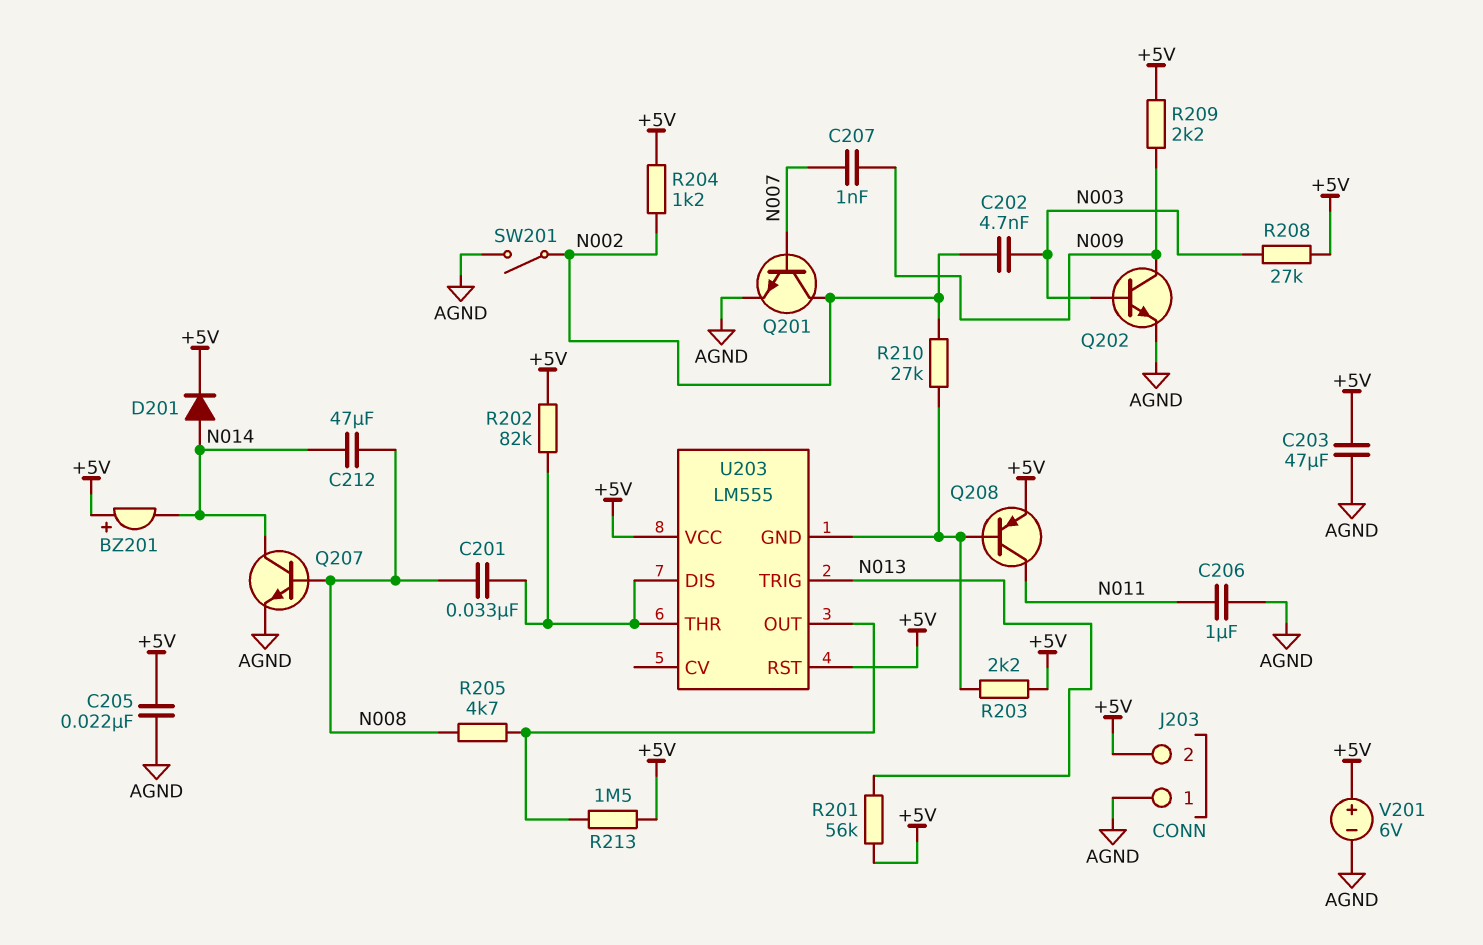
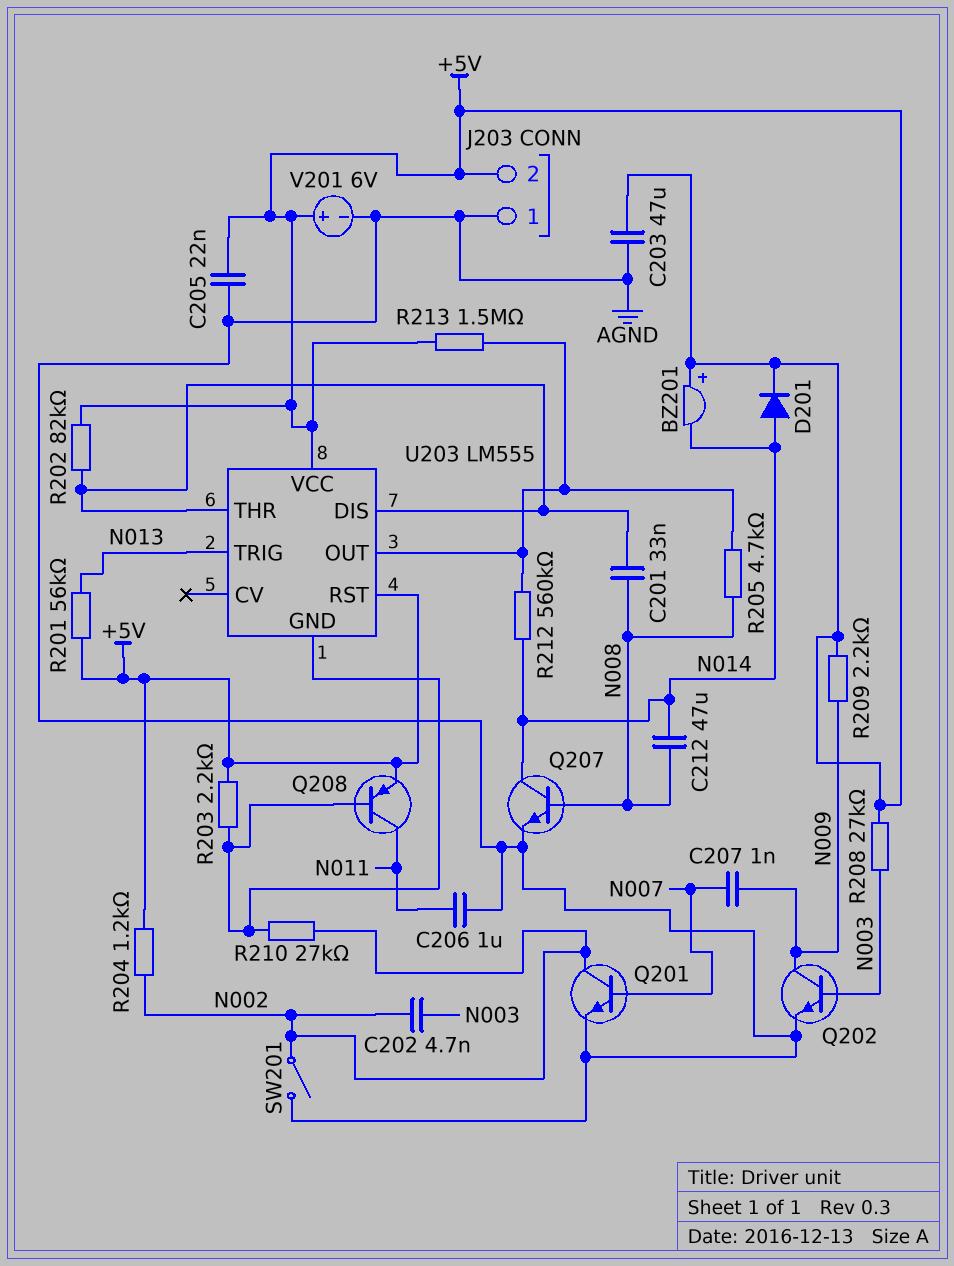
R212: none -> 560k (N014, U203/OUT)

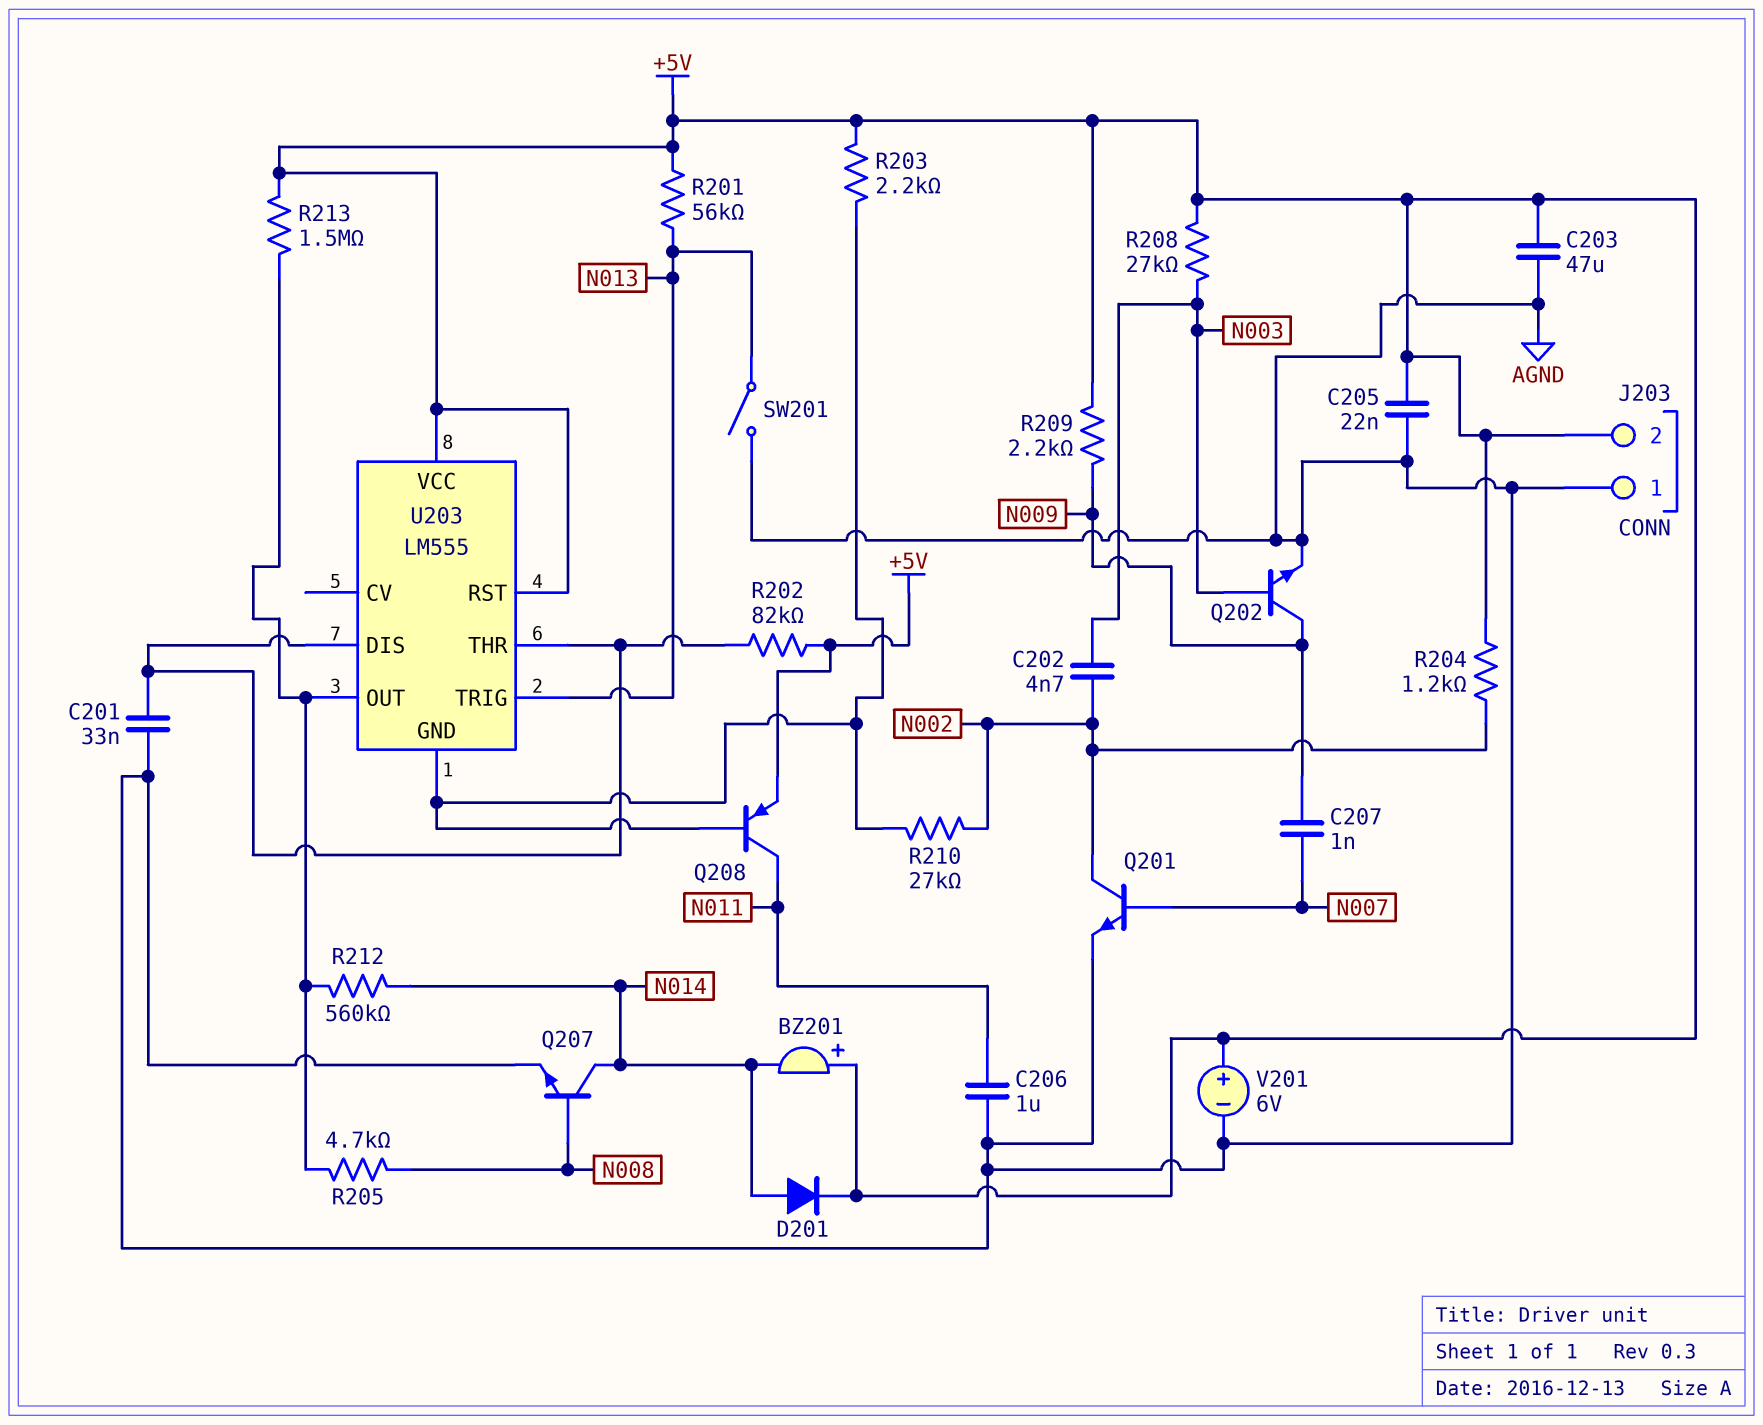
C201: 33nF (N008, U203/DIS) -> 33nF (AGND, U203/DIS)
C212: 47uF (N008, N014) -> none
SW201: switch (AGND, N002) -> switch (AGND, N013)

